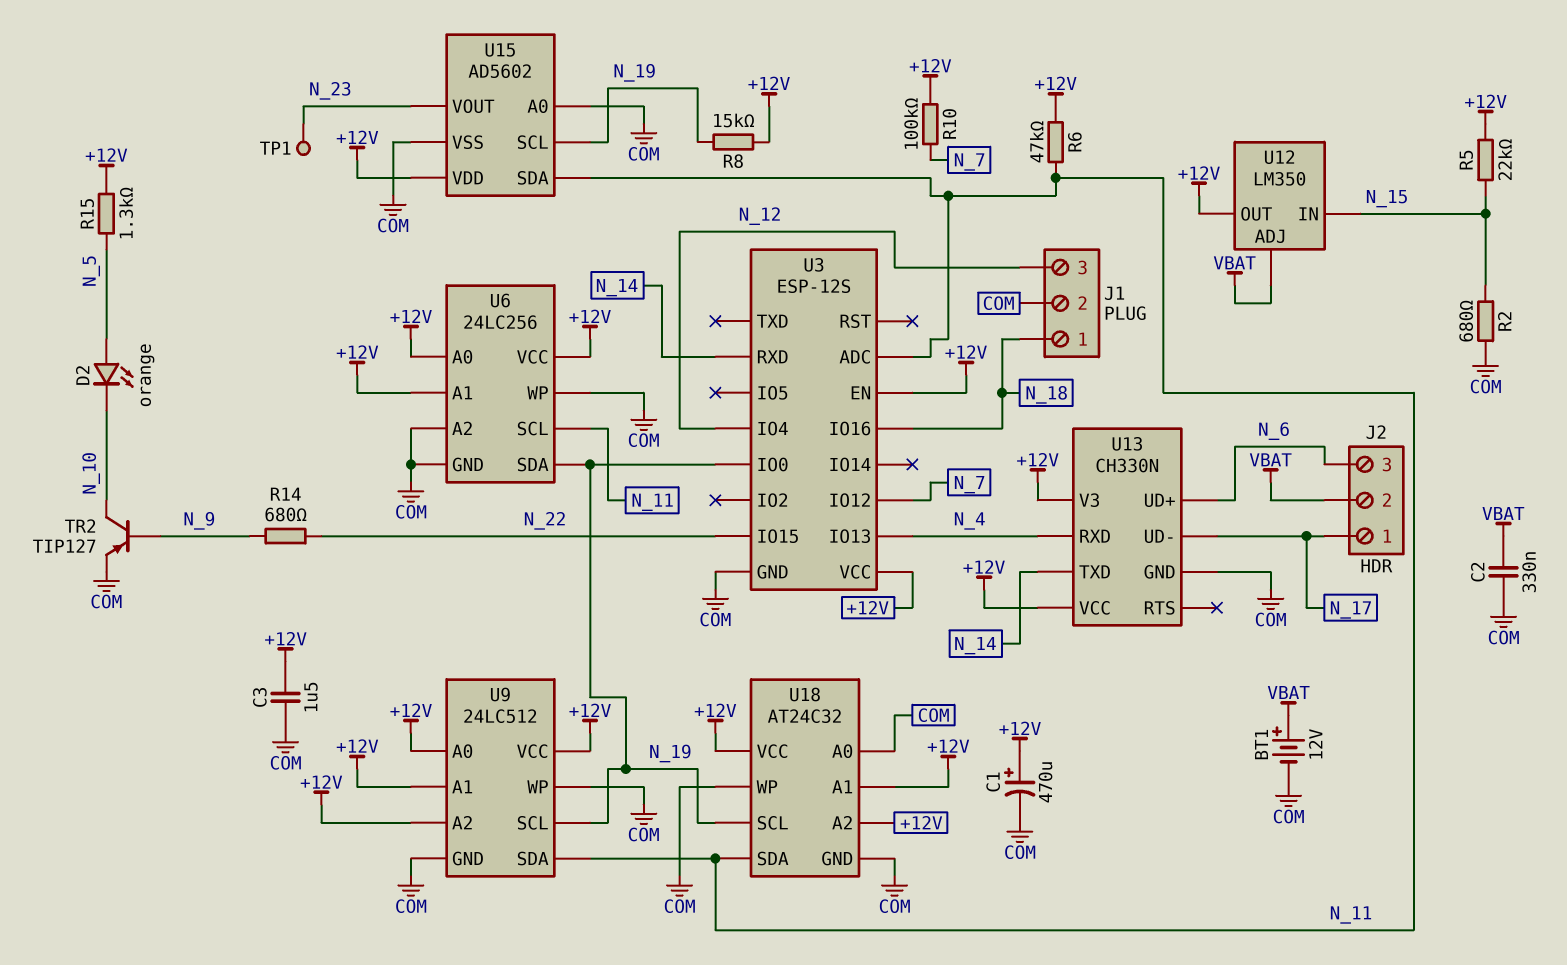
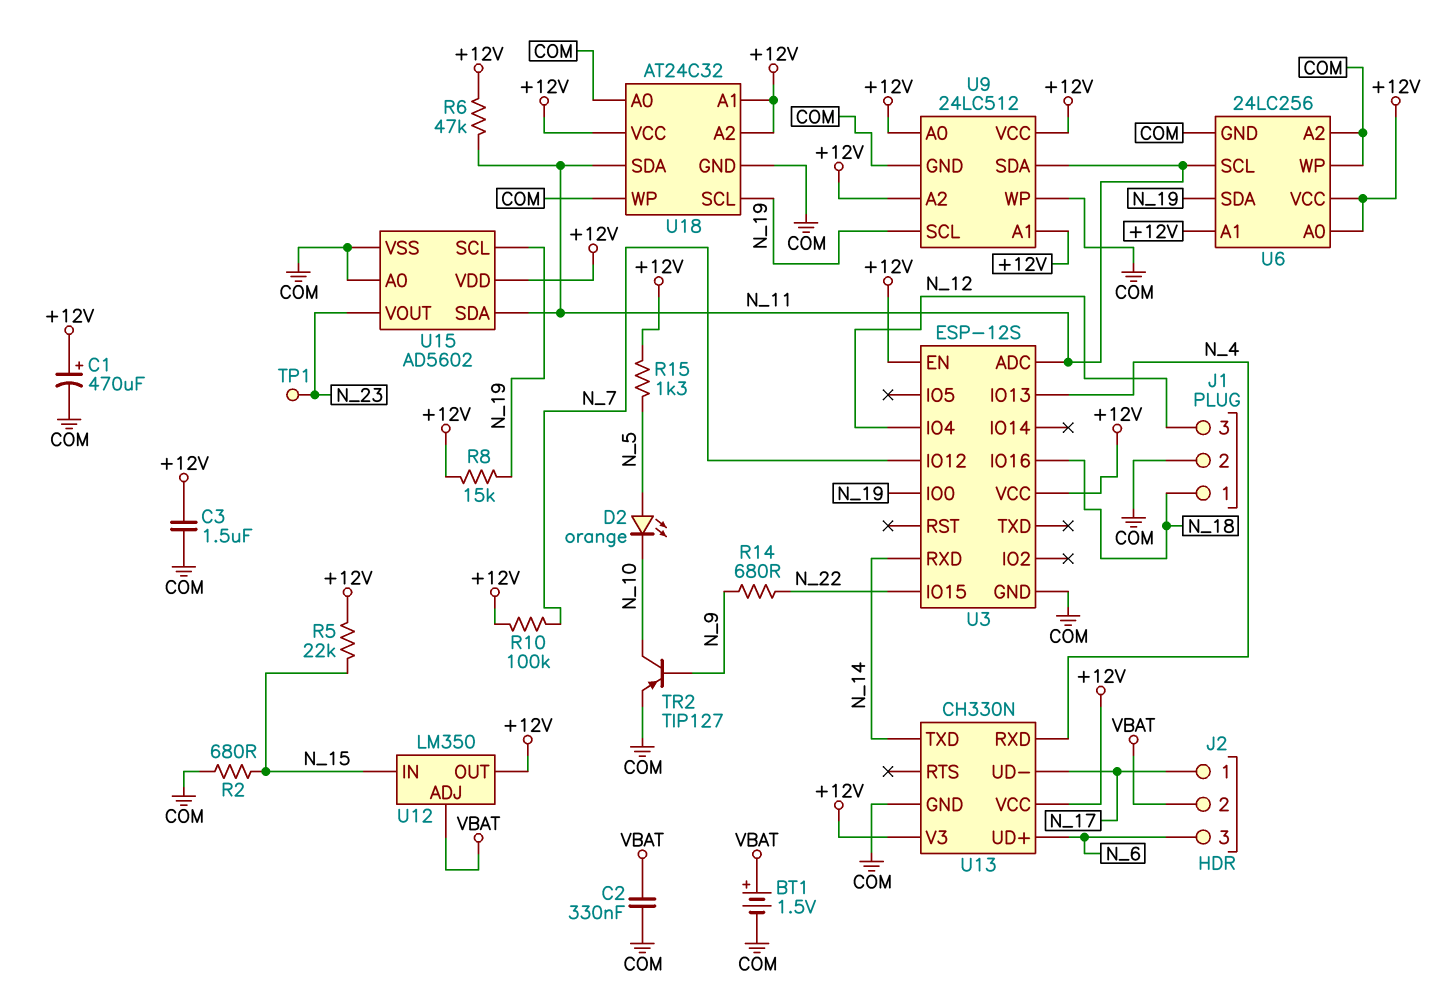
BT1: 12V (plus VBAT, minus COM) -> 1.5V (plus VBAT, minus COM)

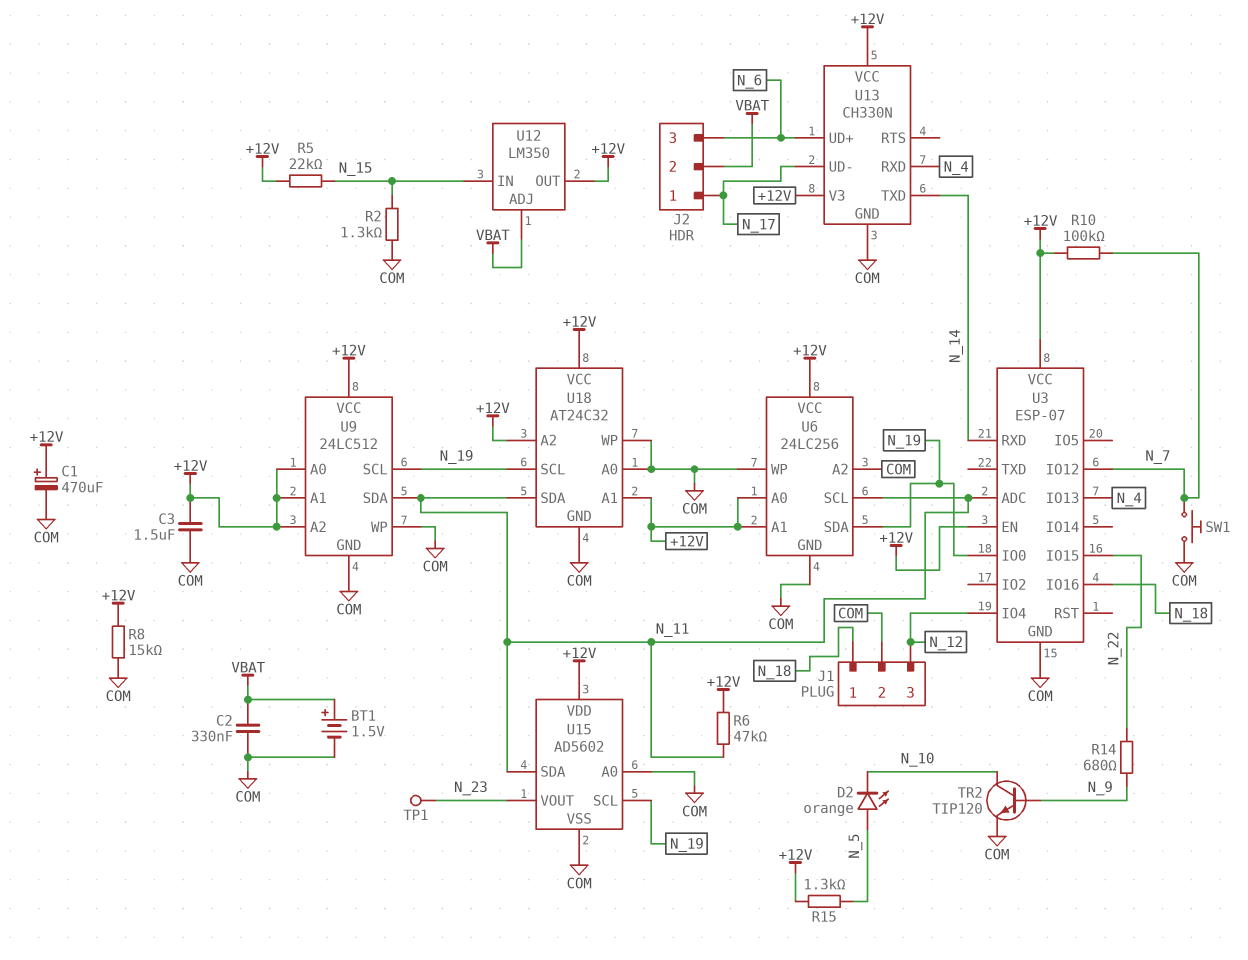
R2: 680 (COM, N_15) -> 1.3k (COM, N_15)
R8: 15k (+12V, N_19) -> 15k (+12V, COM)
SW1: none -> button (COM, N_7)
TR2: PNP TIP127 (B N_9, C N_10, E COM) -> NPN TIP120 (B N_9, C N_10, E COM)
U3: ESP-12S -> ESP-07

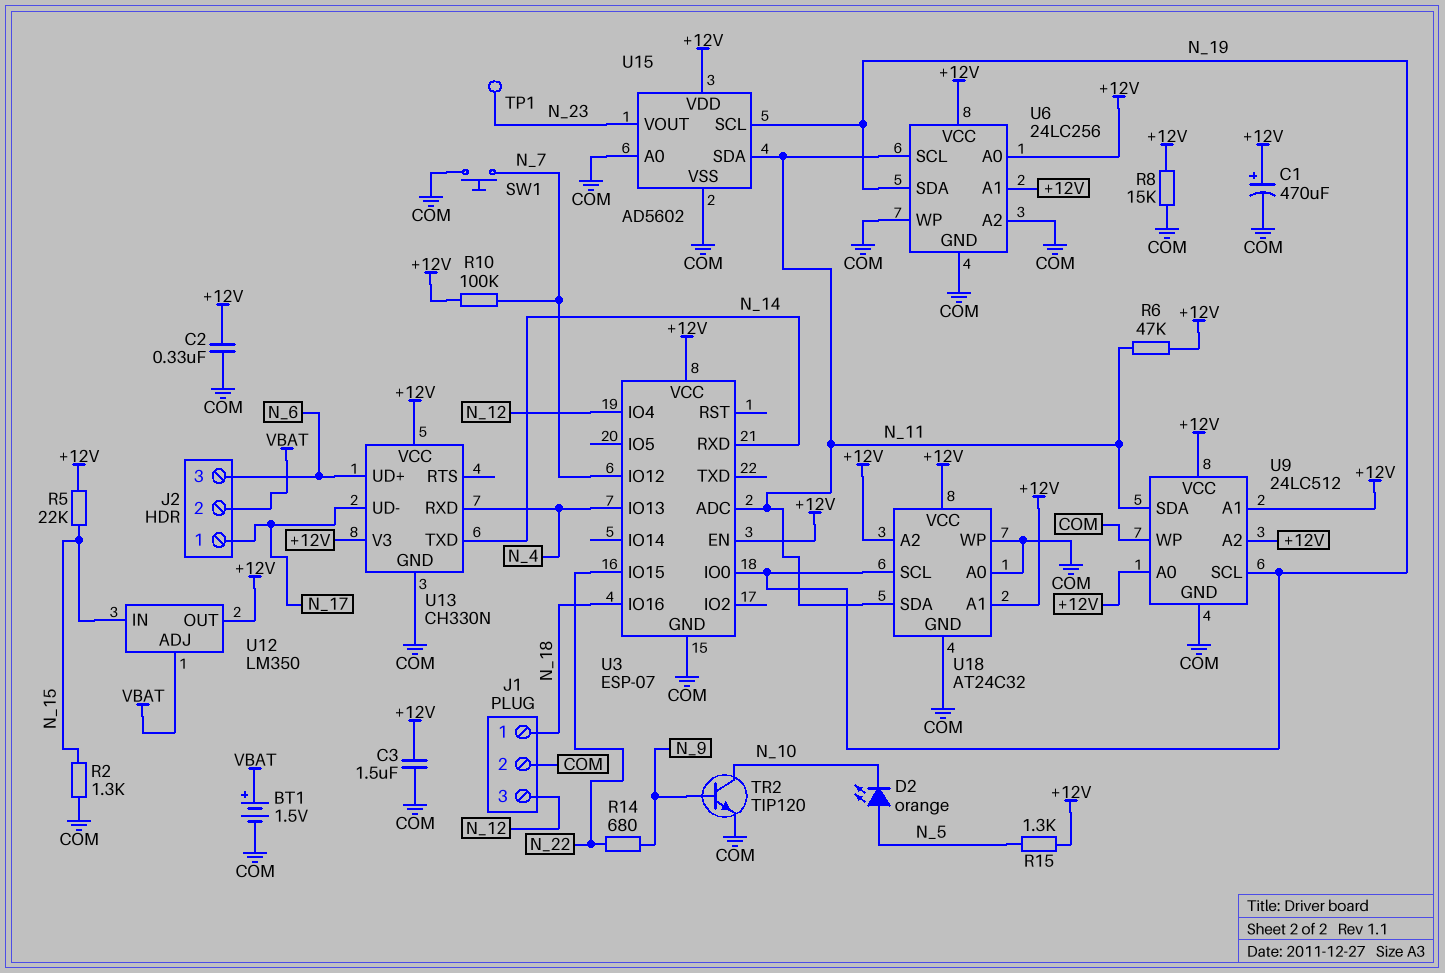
C2: 330nF (COM, VBAT) -> 330nF (+12V, COM)

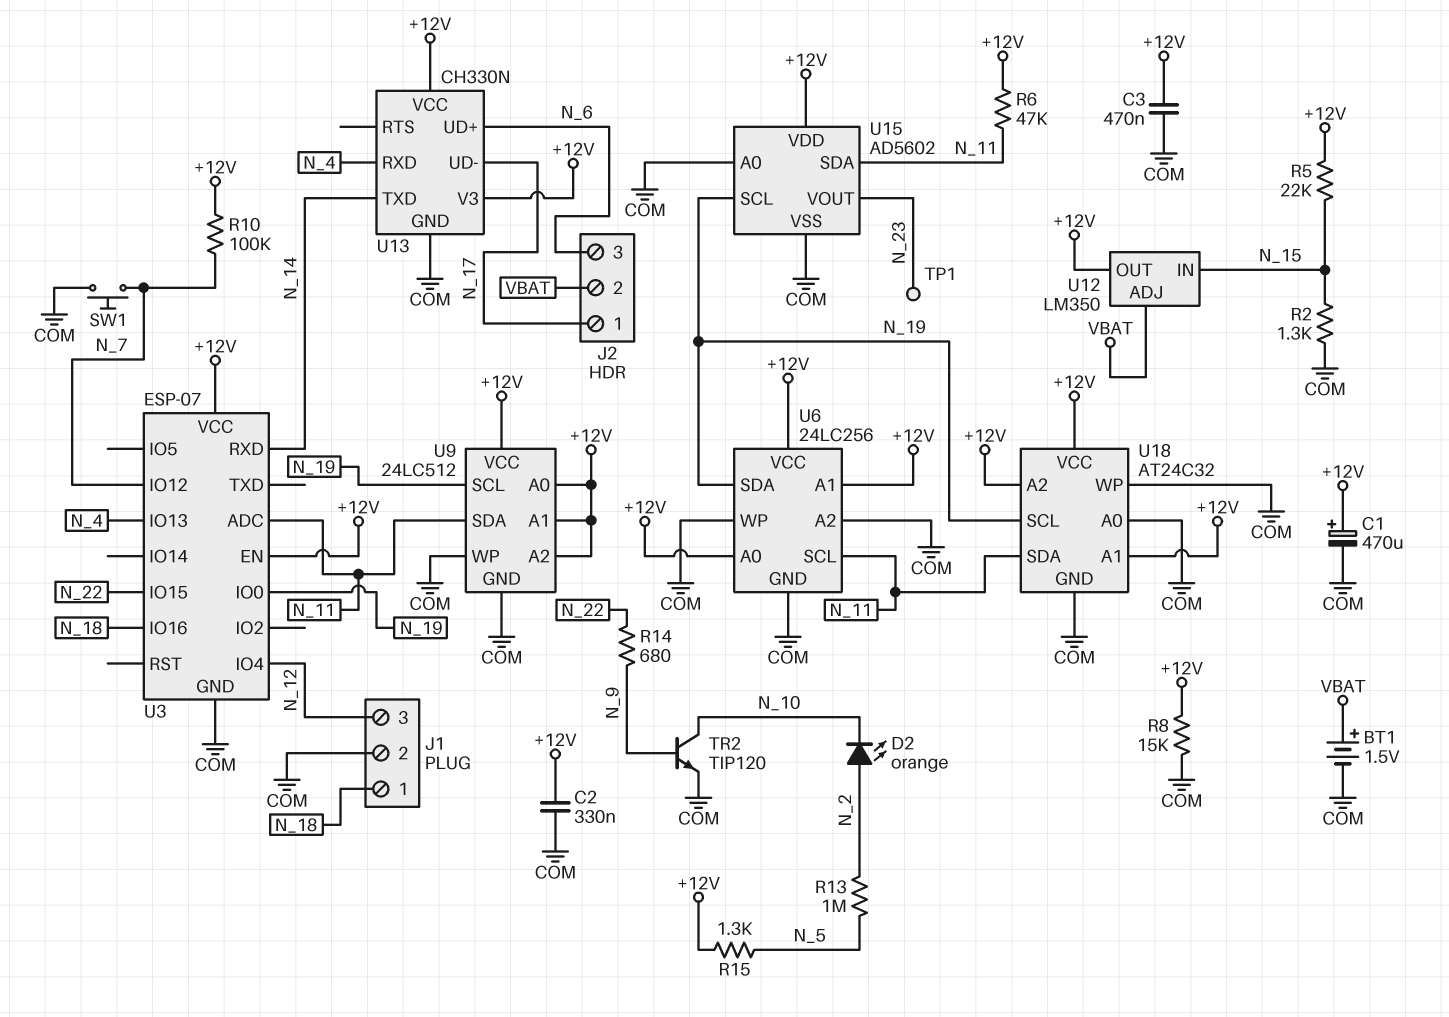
C3: 1.5uF (+12V, COM) -> 470nF (+12V, COM)
D2: LED orange (A N_5, K N_10) -> LED orange (A N_2, K N_10)
R13: none -> 1M (N_2, N_5)

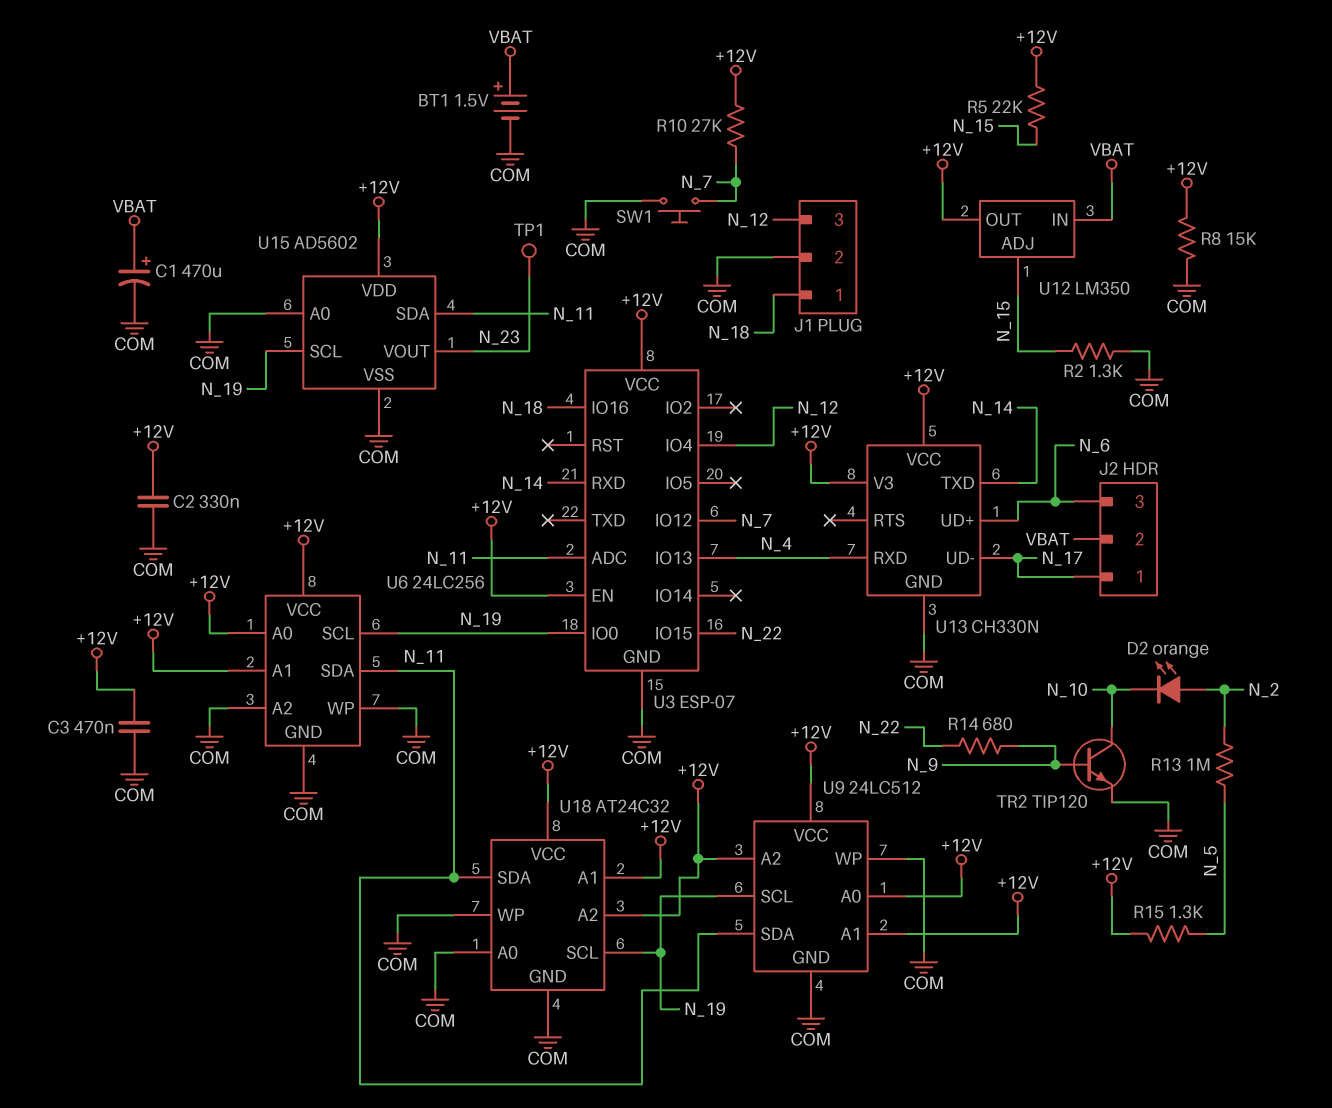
C1: 470uF (plus +12V, minus COM) -> 470uF (plus VBAT, minus COM)
R6: 47k (+12V, N_11) -> none
R10: 100k (+12V, N_7) -> 27k (+12V, N_7)
U6 pin SCL: N_11 -> N_19
U6 pin SDA: N_19 -> N_11
U12 pin ADJ: VBAT -> N_15
U12 pin IN: N_15 -> VBAT

